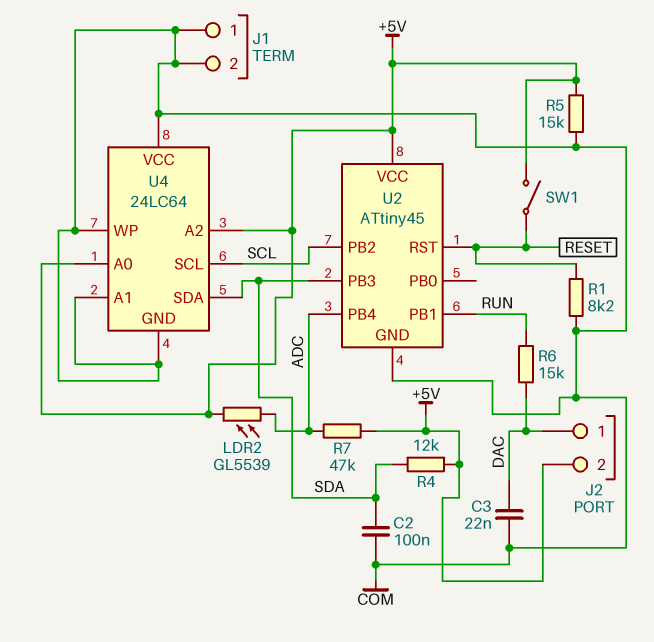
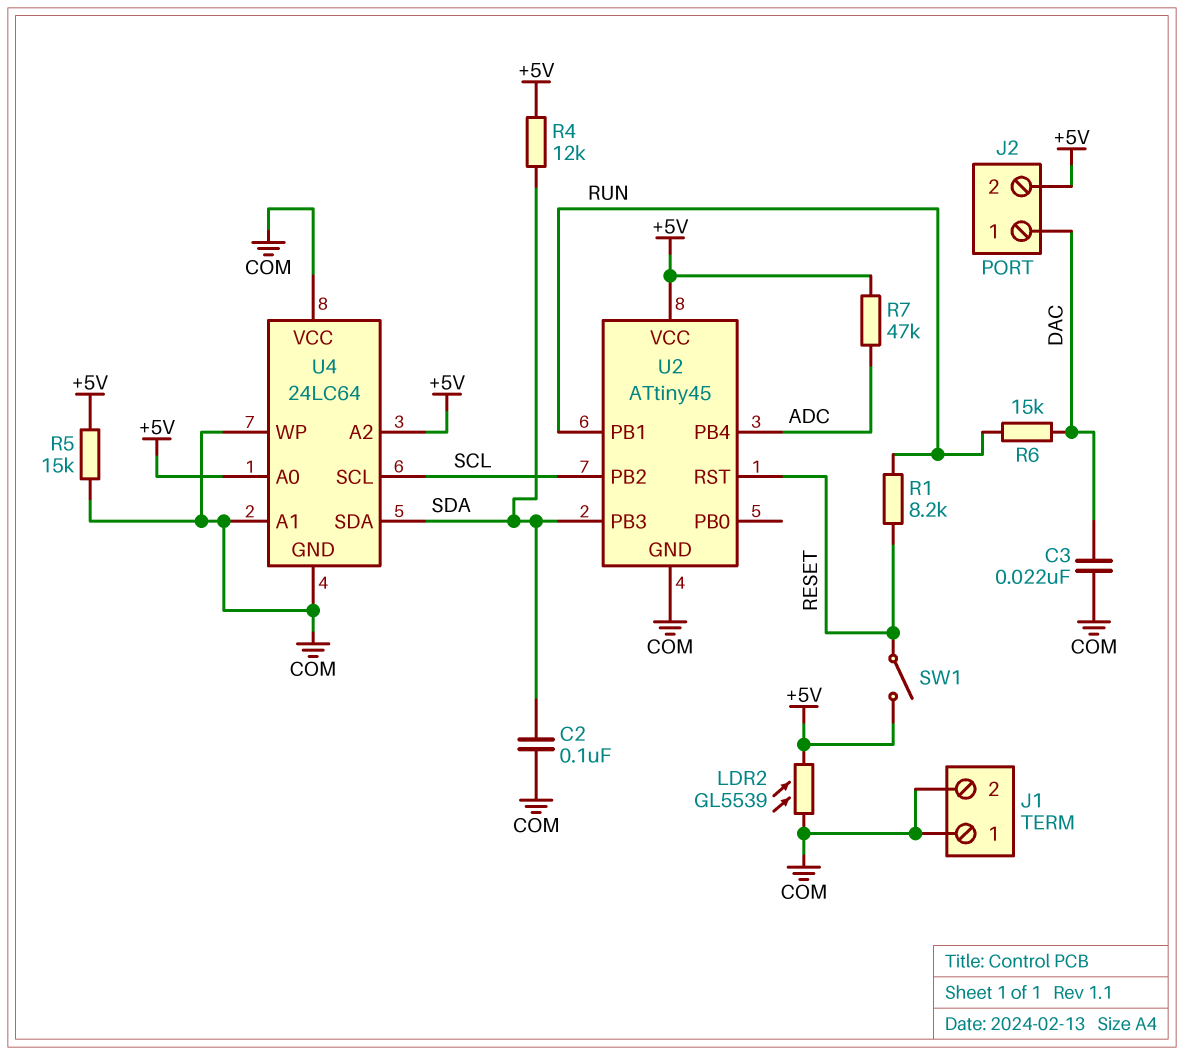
LDR2: GL5539 (+5V, ADC) -> GL5539 (+5V, COM)
R1: 8.2k (COM, RESET) -> 8.2k (RESET, RUN)

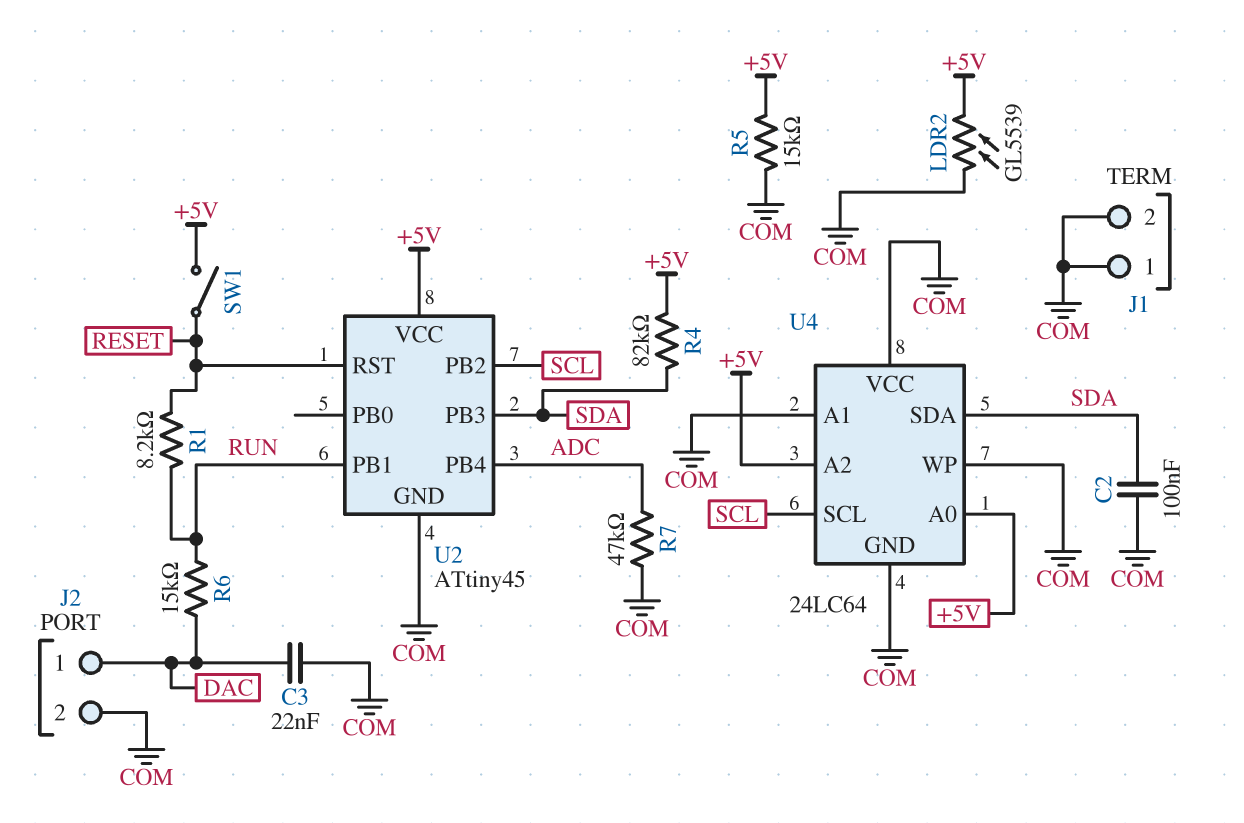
J2 pin 2: +5V -> COM
R4: 12k (+5V, SDA) -> 82k (+5V, SDA)
R7: 47k (+5V, ADC) -> 47k (ADC, COM)

